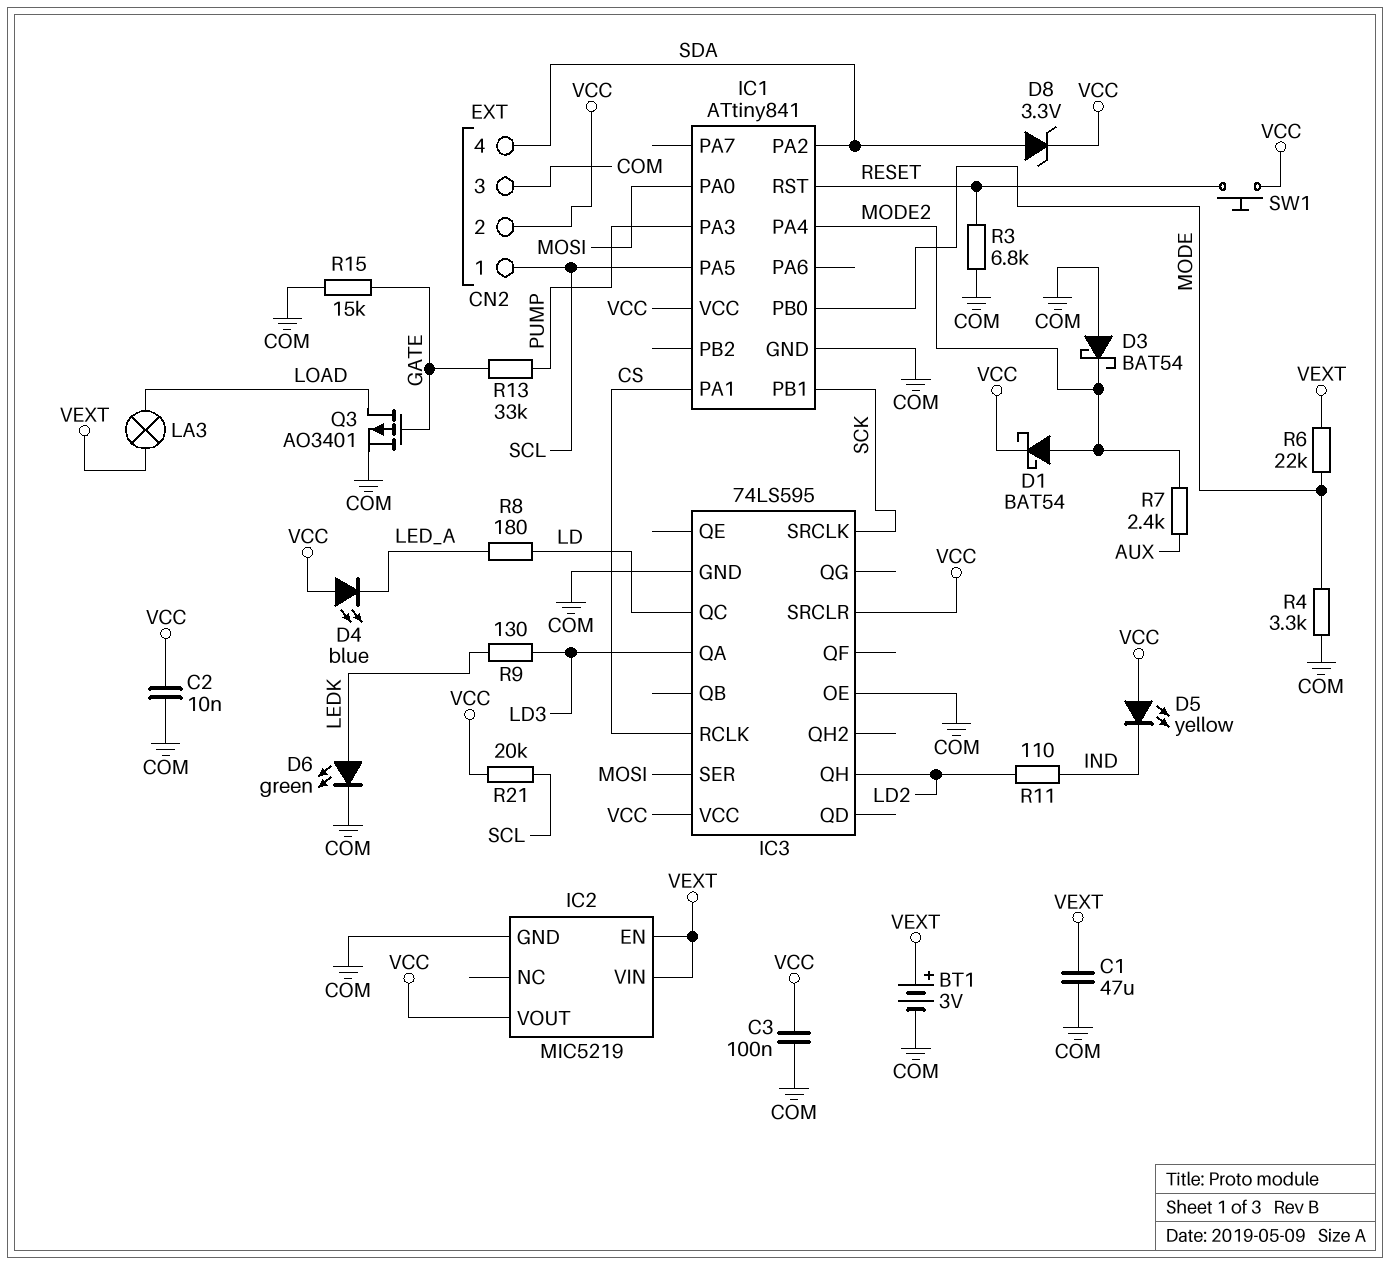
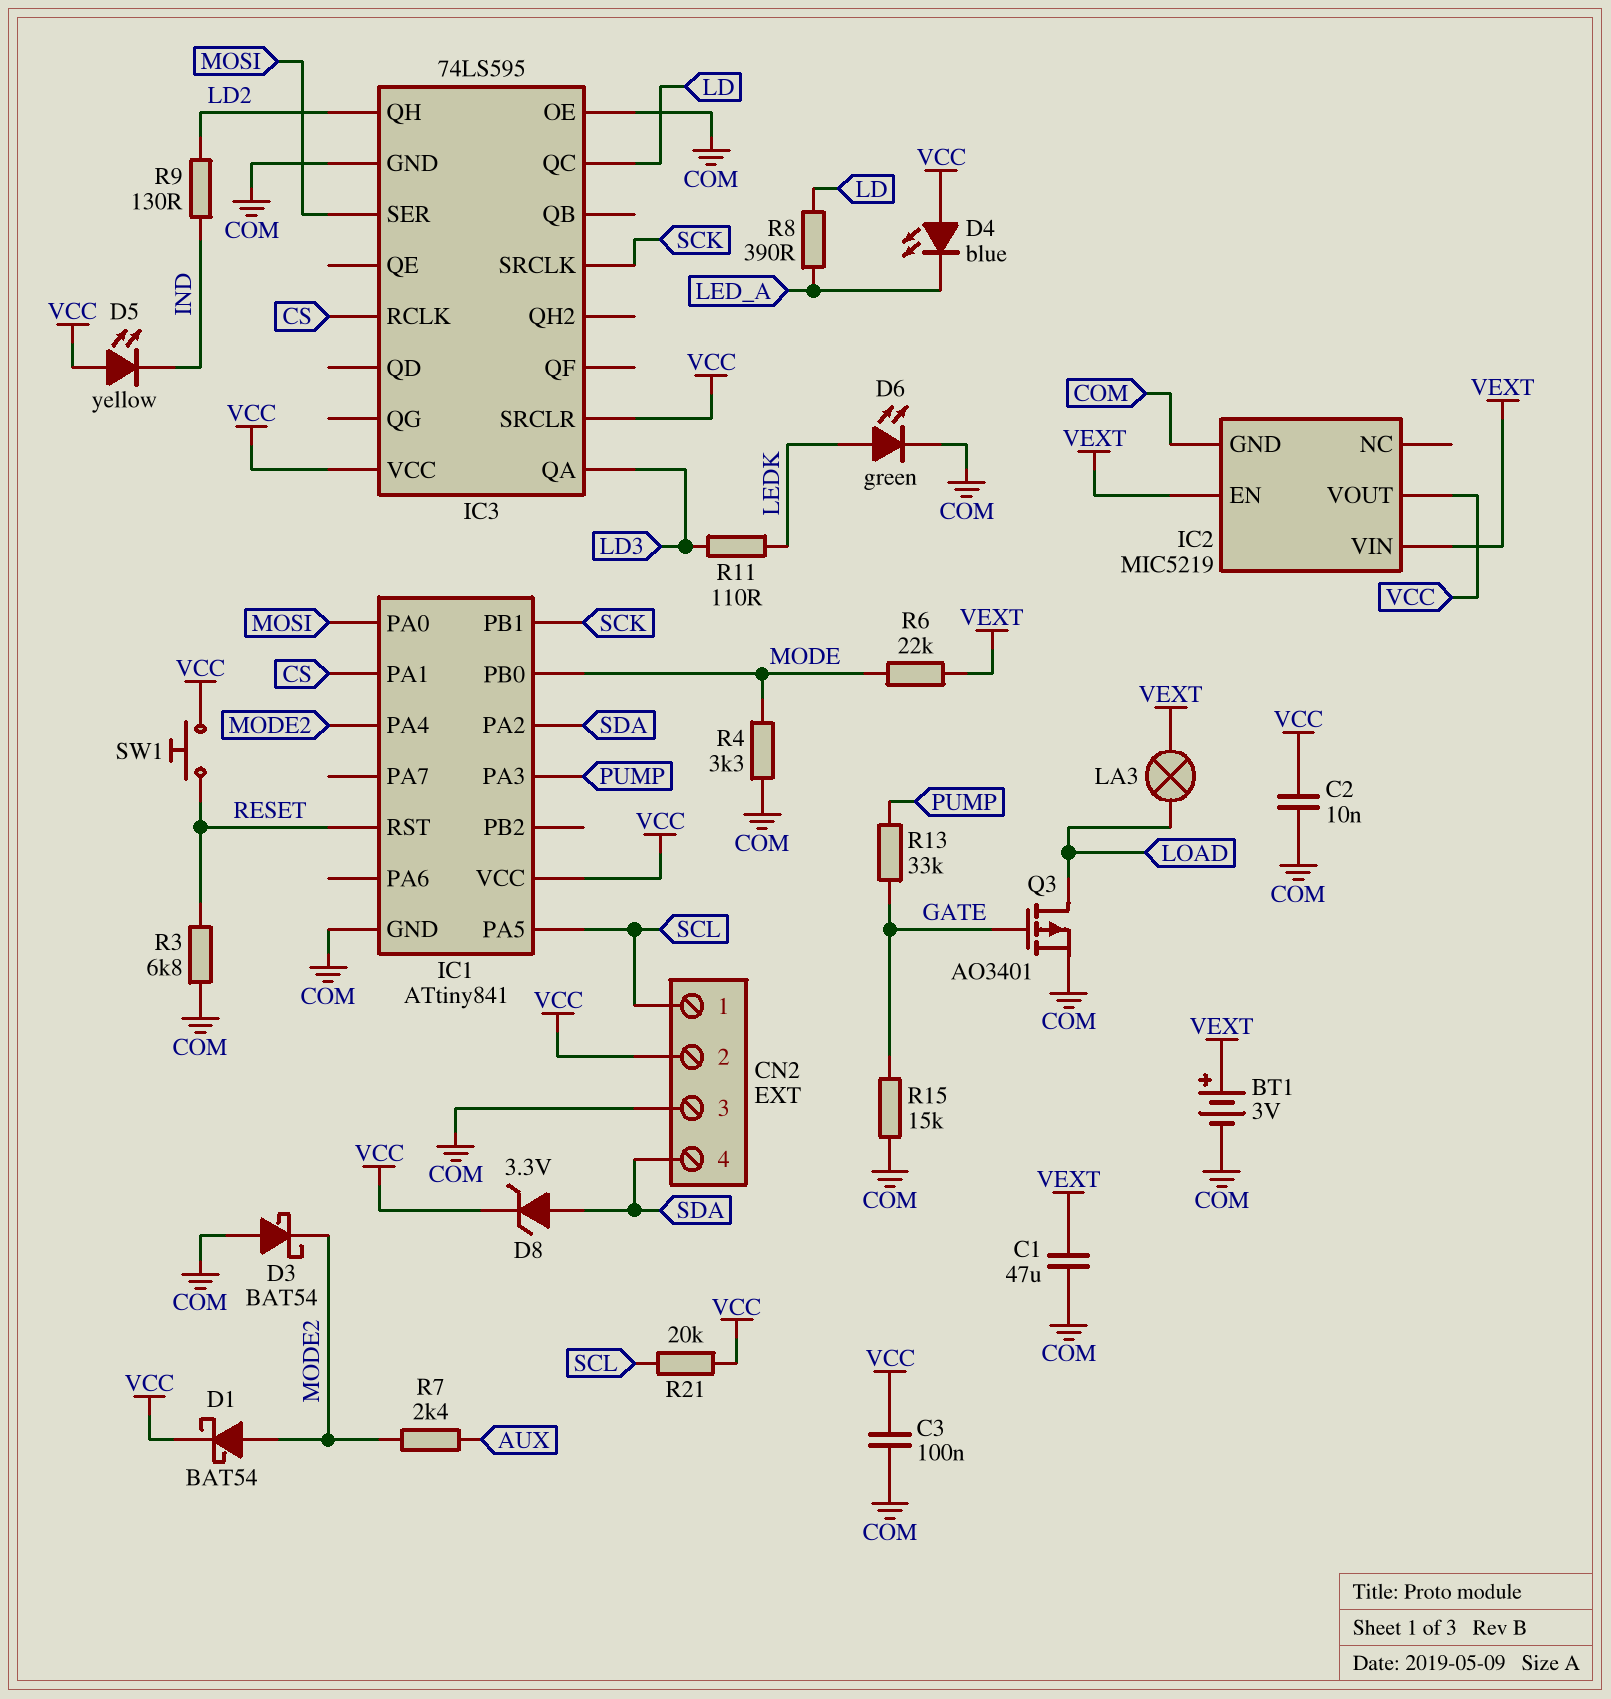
R8: 180 (LD, LED_A) -> 390 (LD, LED_A)
R9: 130 (LD3, LEDK) -> 130 (IND, LD2)
R11: 110 (IND, LD2) -> 110 (LD3, LEDK)

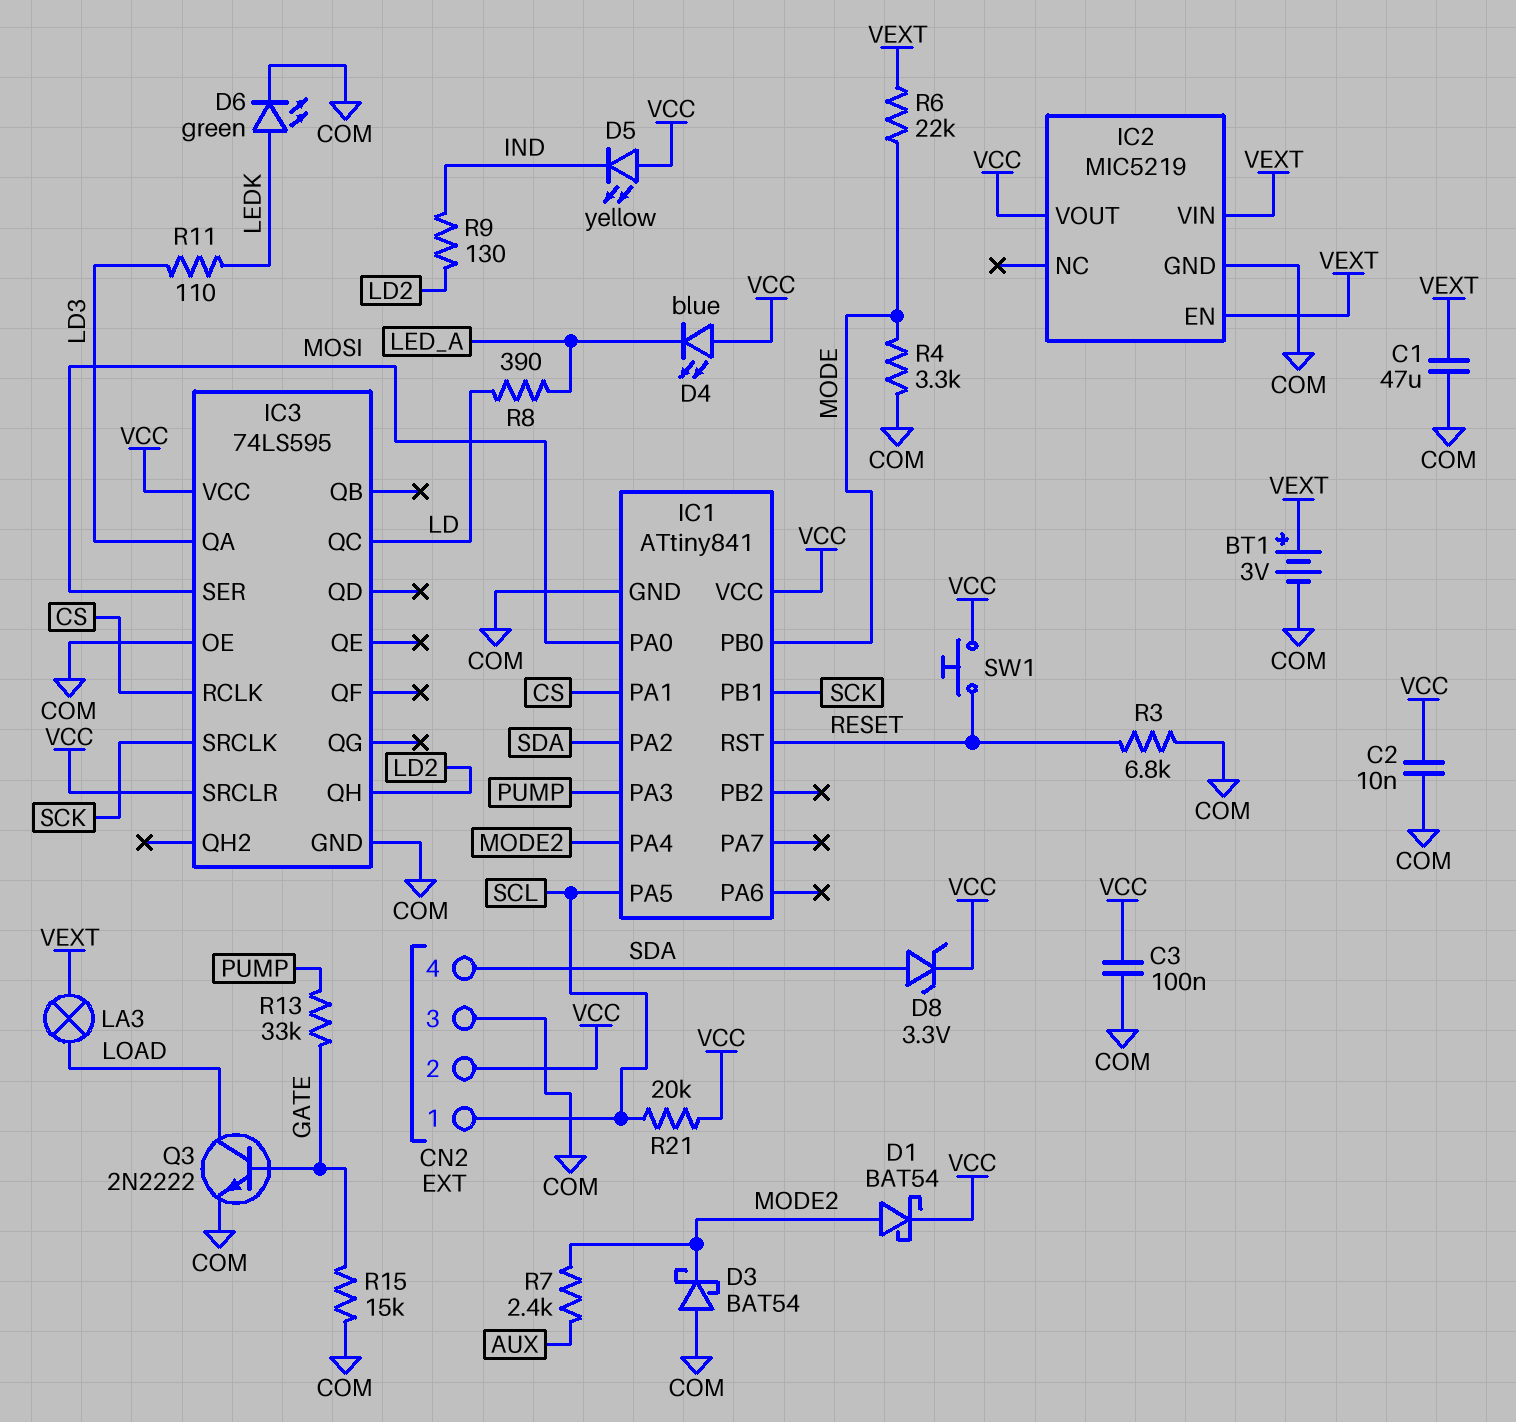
Q3: PMOS AO3401 (G GATE, D LOAD, S COM) -> NPN 2N2222 (B GATE, C LOAD, E COM)

